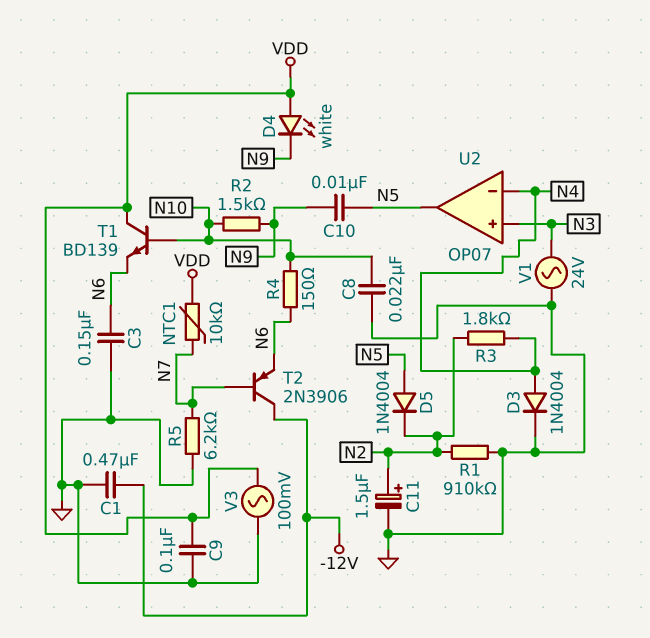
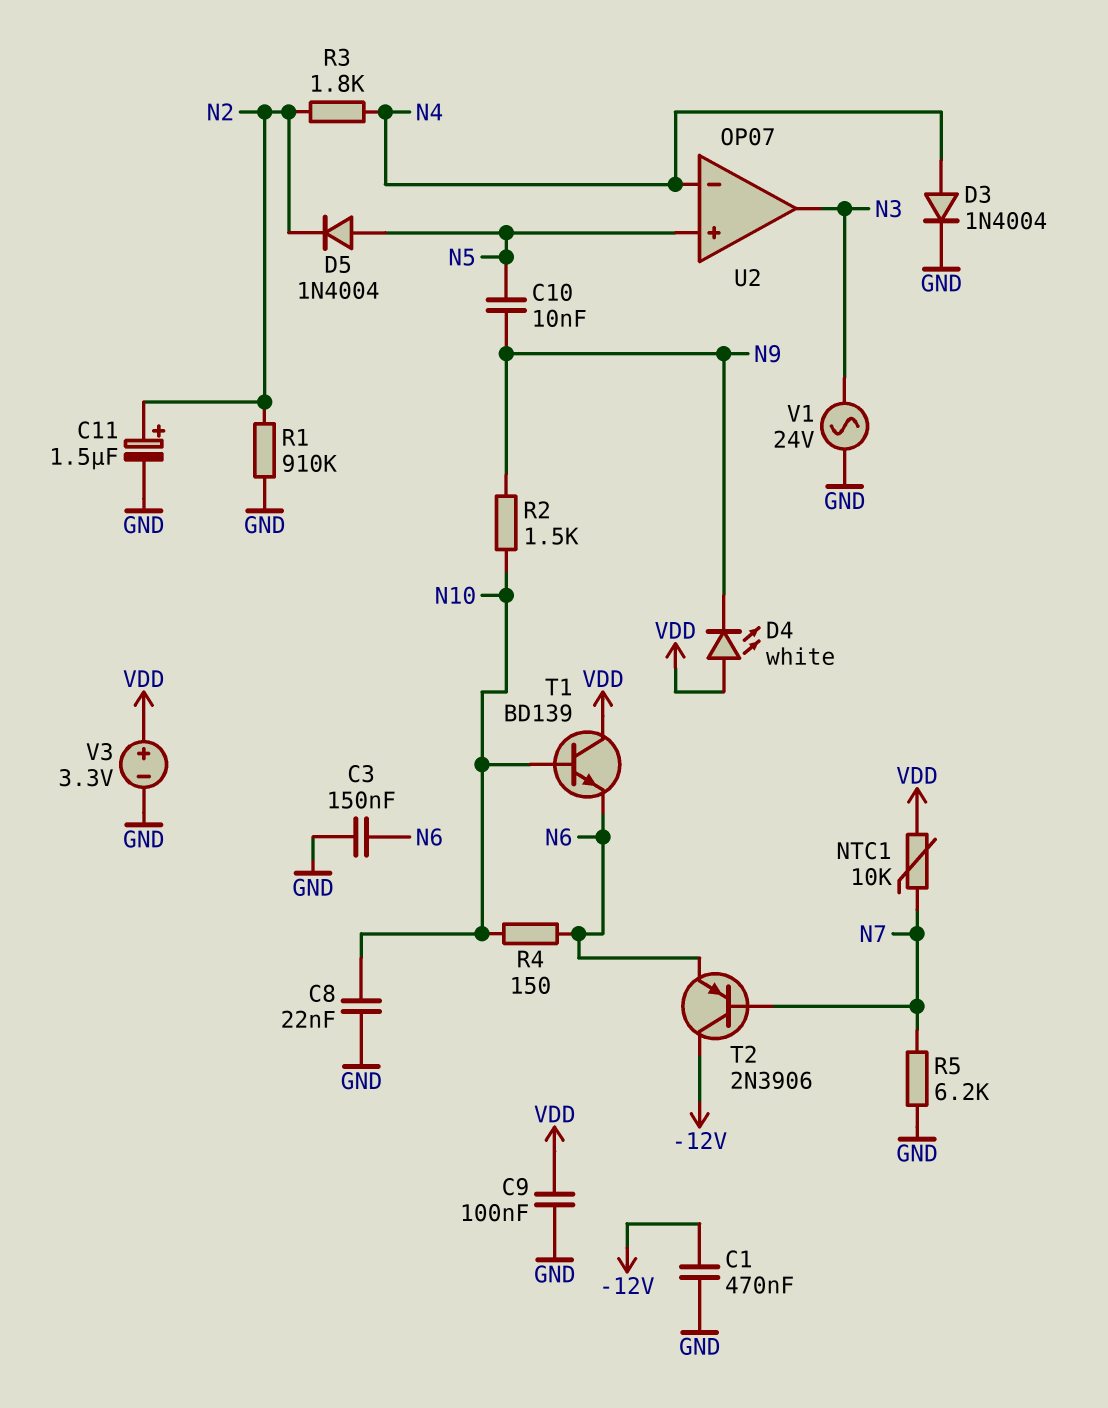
U2 pin in+: N3 -> N5
U2 pin out: N5 -> N3
V3: AC 100mV (GND, VDD) -> 3.3V (plus VDD, minus GND)

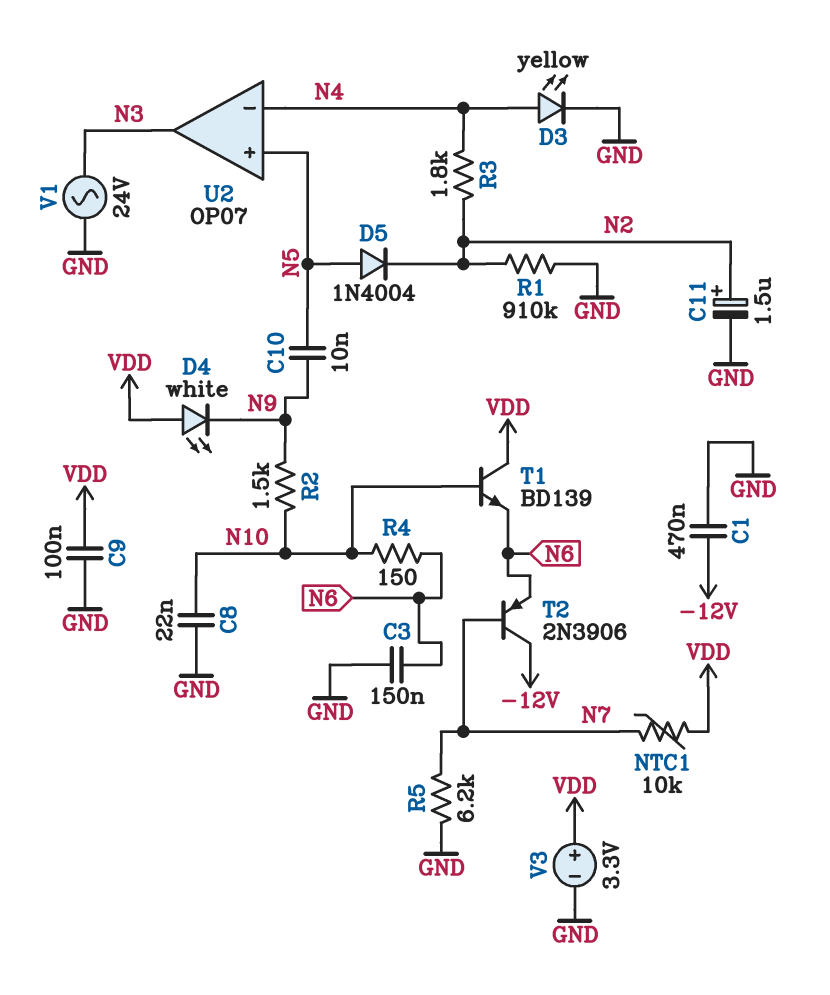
D3: diode 1N4004 (A N4, K GND) -> LED yellow (A N4, K GND)

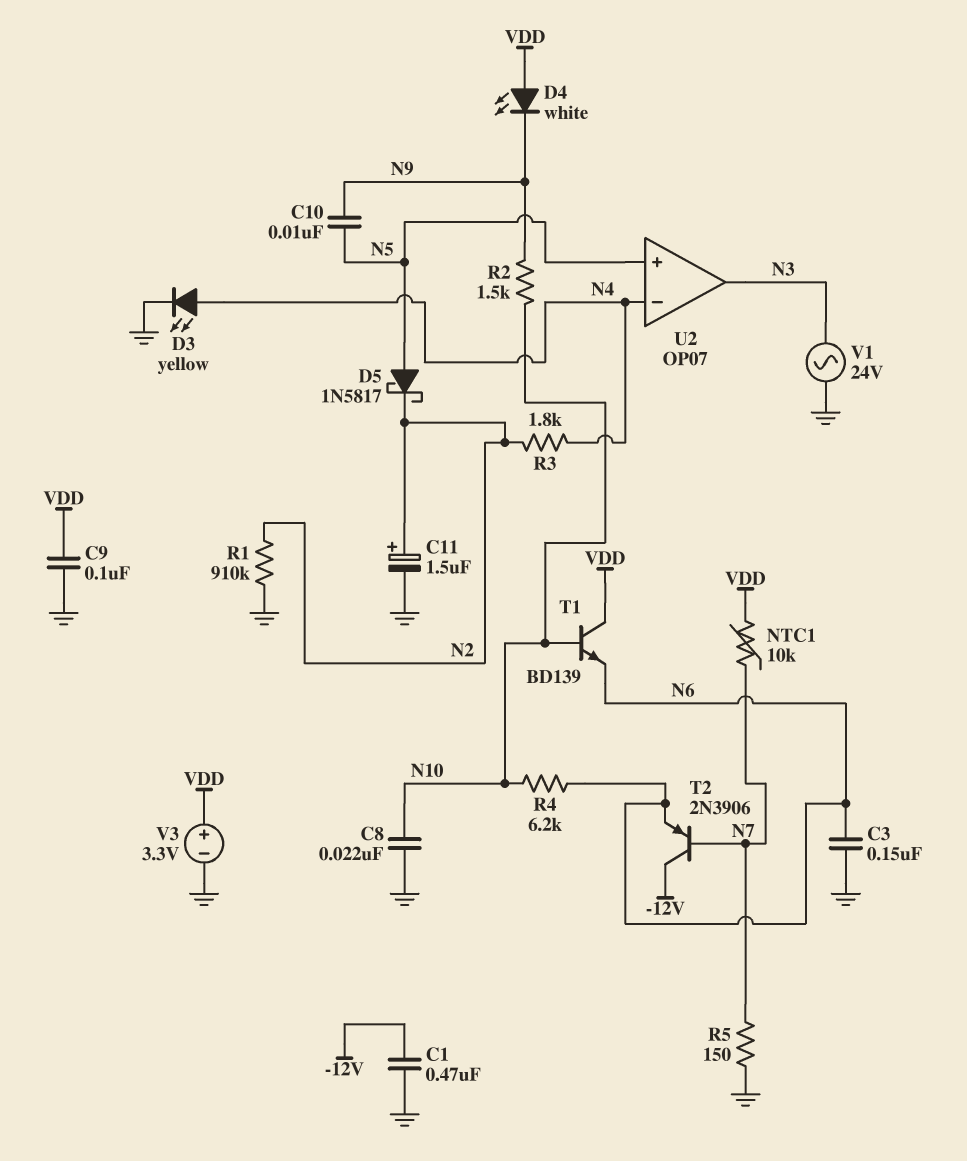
D5: diode 1N4004 (A N5, K N2) -> schottky 1N5817 (A N5, K N2)
R4: 150 (N6, N10) -> 6.2k (N6, N10)
R5: 6.2k (GND, N7) -> 150 (GND, N7)

